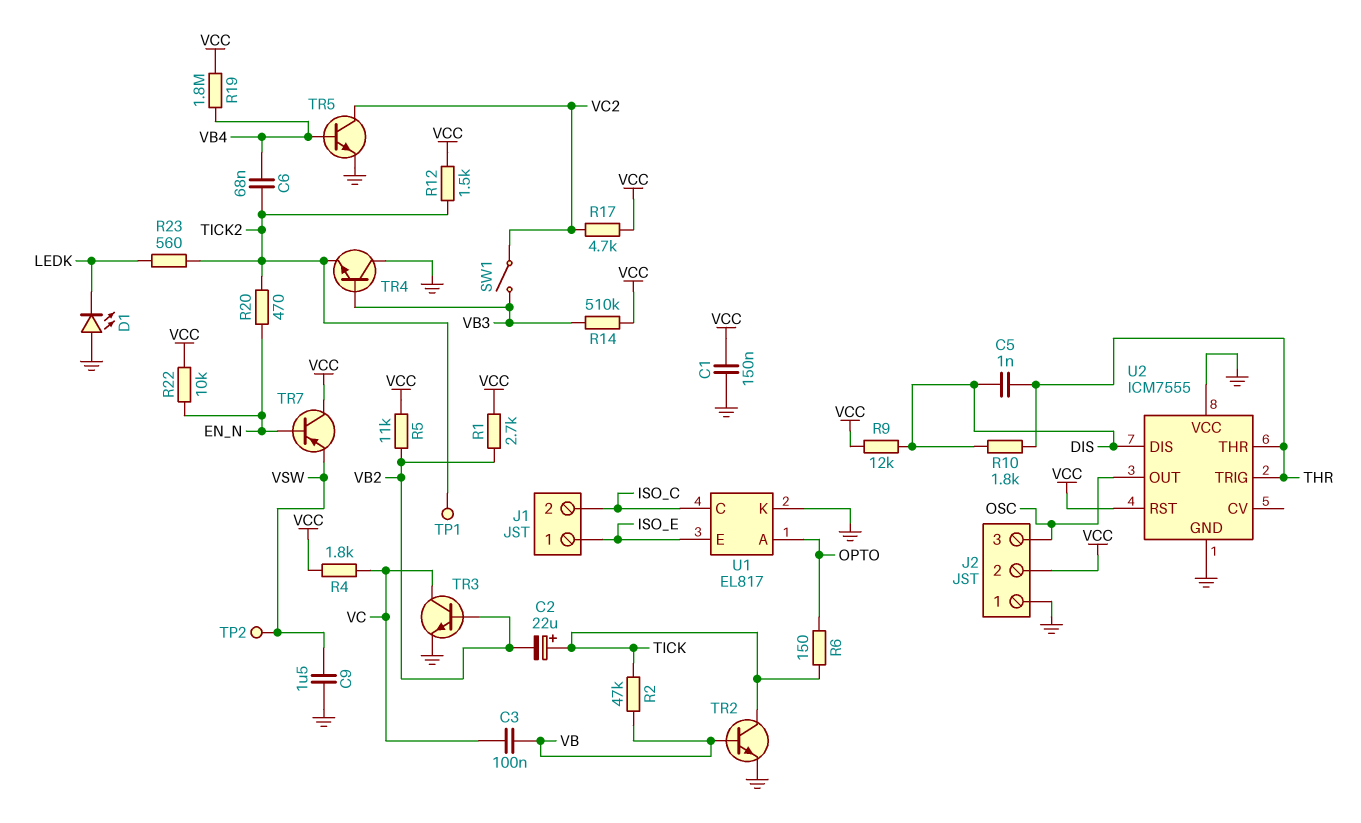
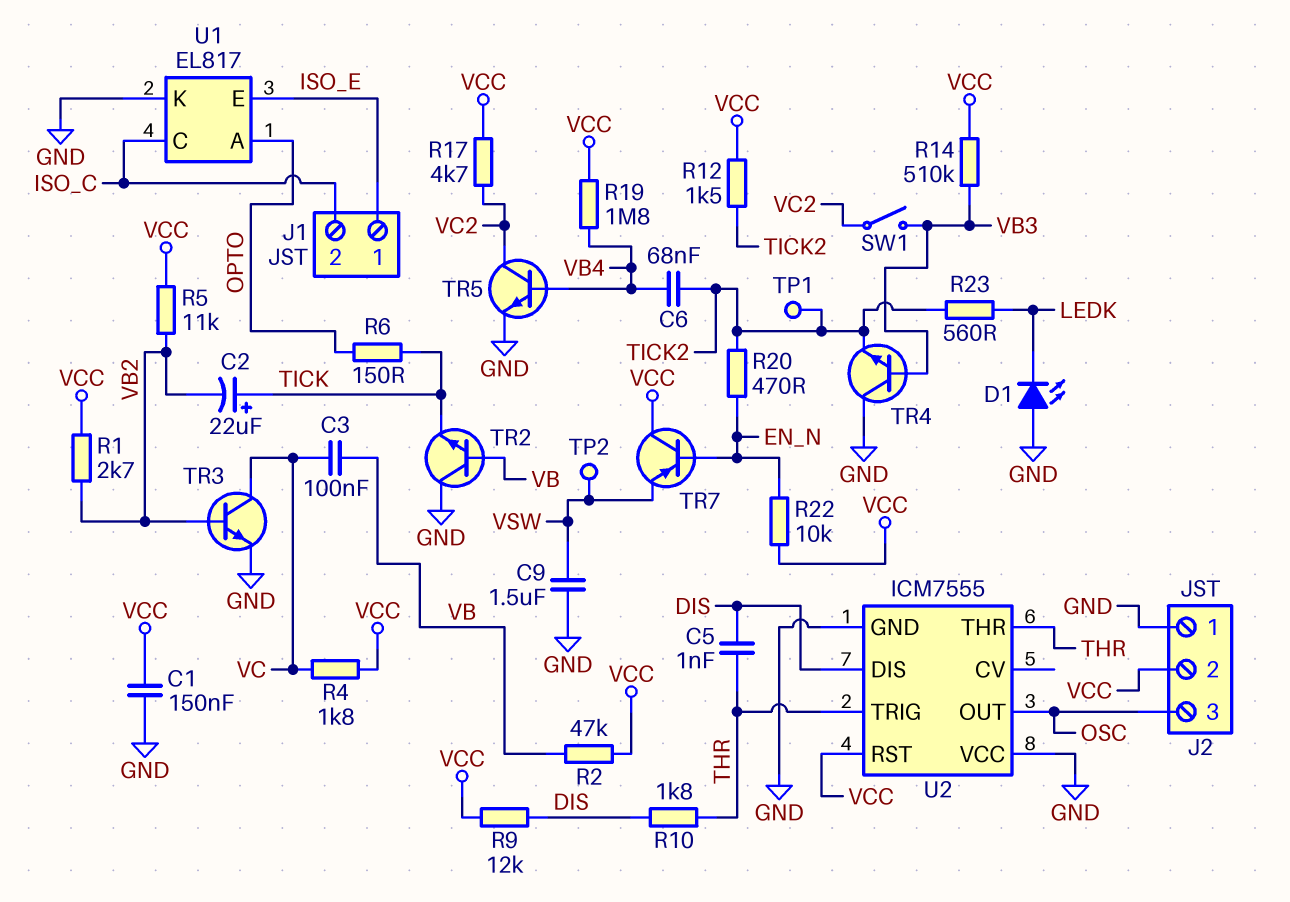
R2: 47k (TICK, VB) -> 47k (VB, VCC)
TR2: NPN (B VB, C TICK, E GND) -> NPN (B VB, C GND, E TICK)

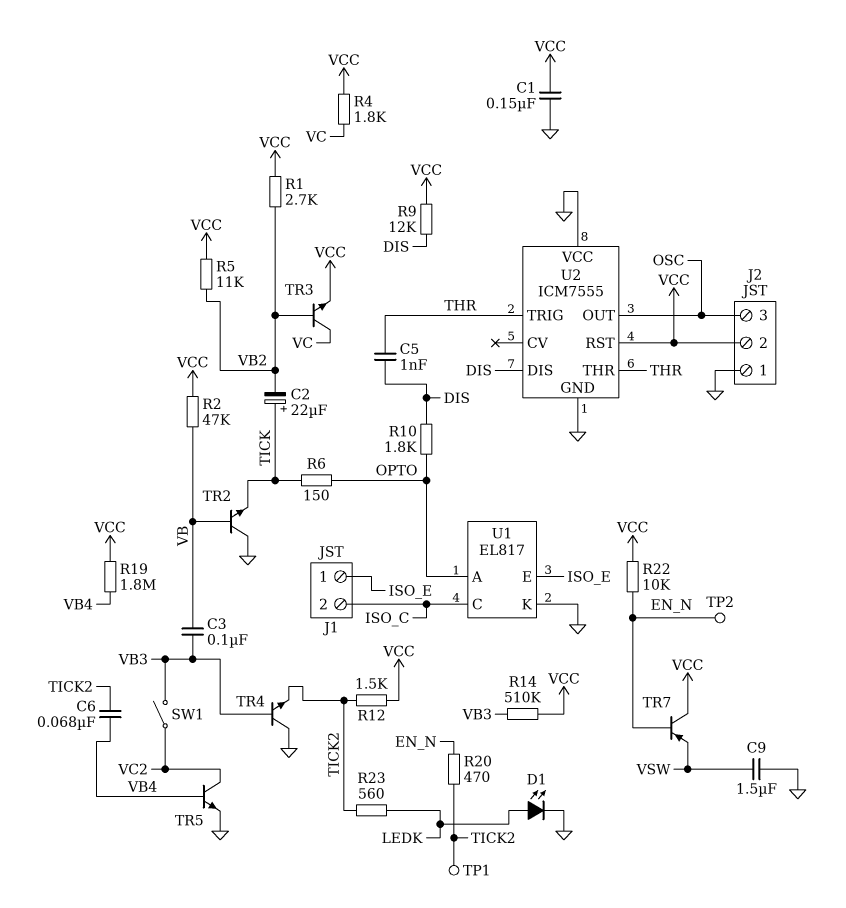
C3: 100nF (VB, VC) -> 100nF (VB, VB3)
D1: LED (A GND, K LEDK) -> LED (A LEDK, K GND)
R10: 1.8k (DIS, THR) -> 1.8k (DIS, OPTO)
R17: 4.7k (VC2, VCC) -> none
TP2: test point (VSW) -> test point (EN_N)
TR3: NPN (B VB2, C VC, E GND) -> NPN (B VB2, C VC, E VCC)

